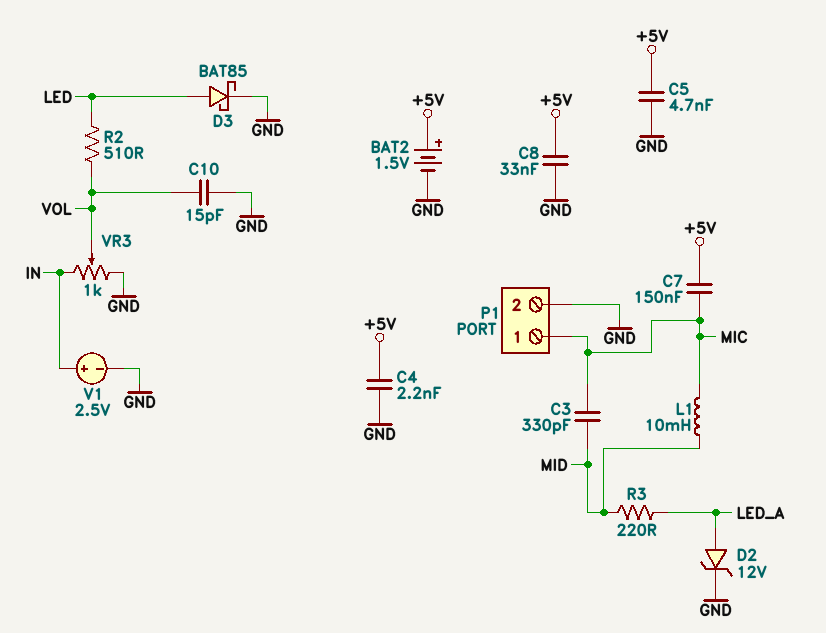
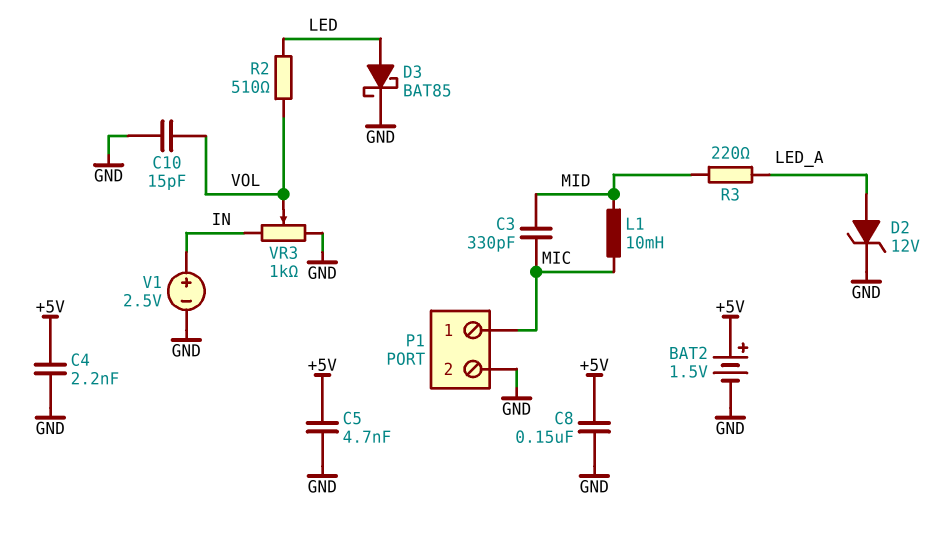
C7: 150nF (+5V, MIC) -> none
C8: 33nF (+5V, GND) -> 150nF (+5V, GND)

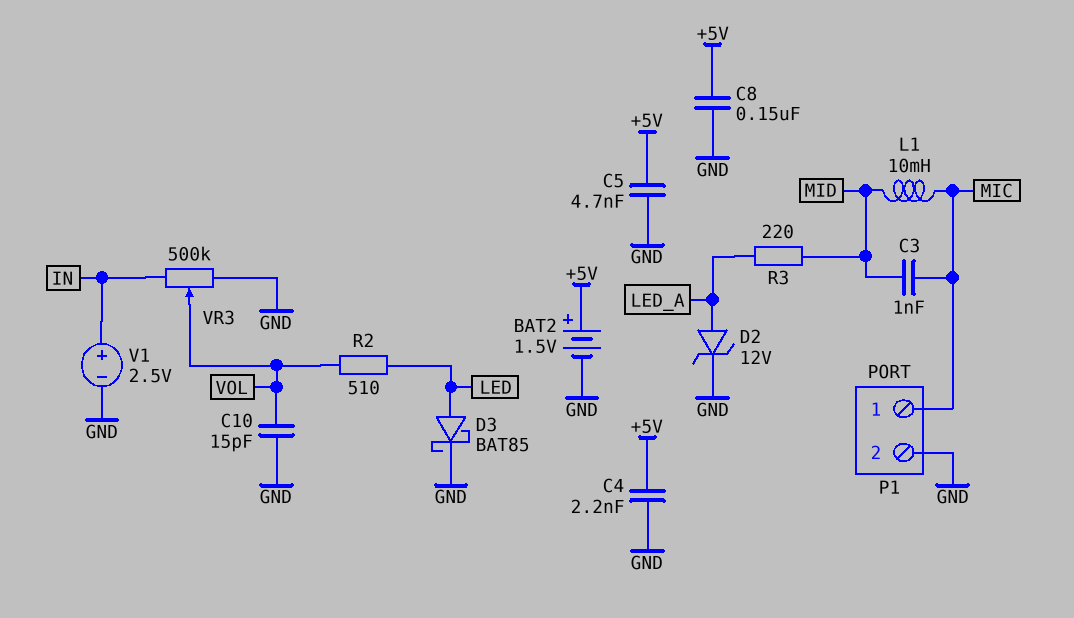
C3: 330pF (MIC, MID) -> 1nF (MIC, MID)
VR3: 1k (GND, IN, wiper VOL) -> 500k (GND, IN, wiper VOL)

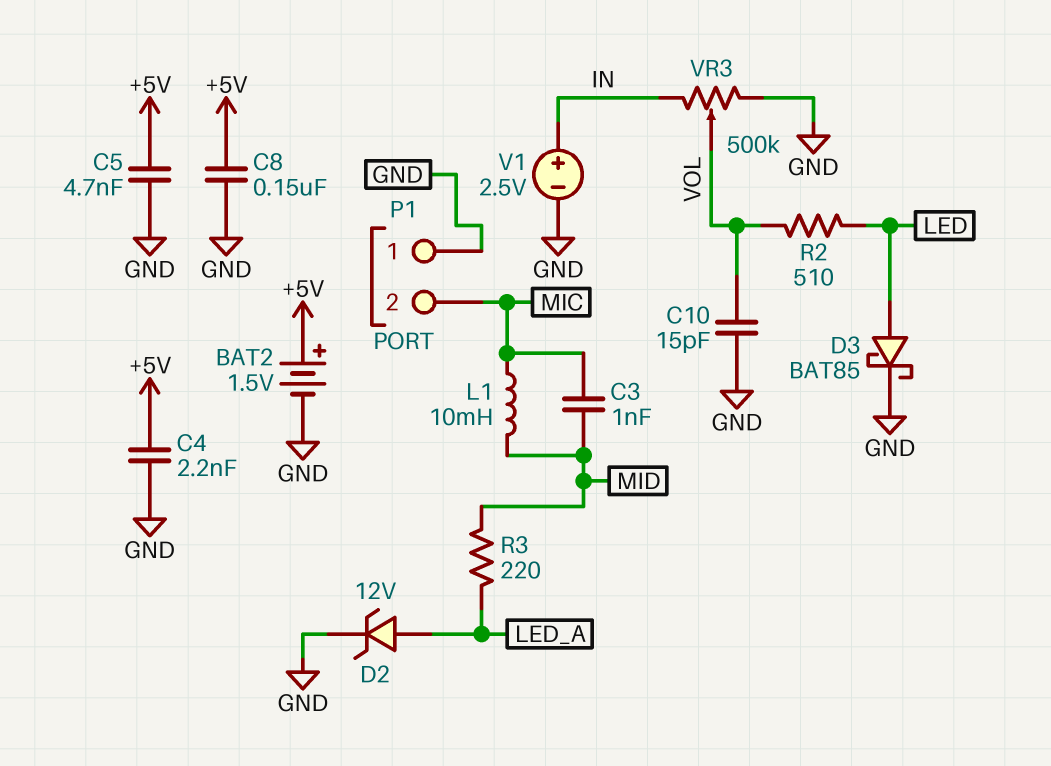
P1 pin 1: MIC -> GND
P1 pin 2: GND -> MIC

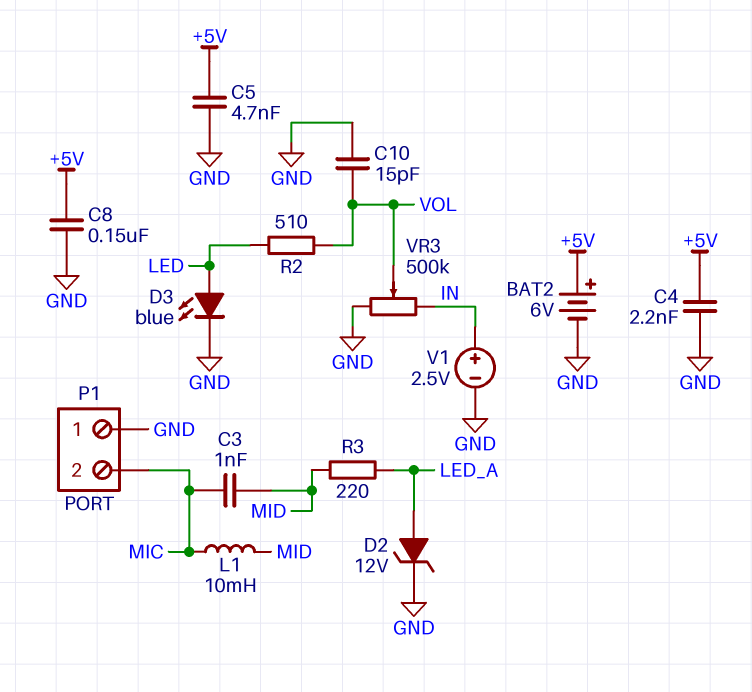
BAT2: 1.5V (plus +5V, minus GND) -> 6V (plus +5V, minus GND)
D3: schottky BAT85 (A LED, K GND) -> LED blue (A LED, K GND)

